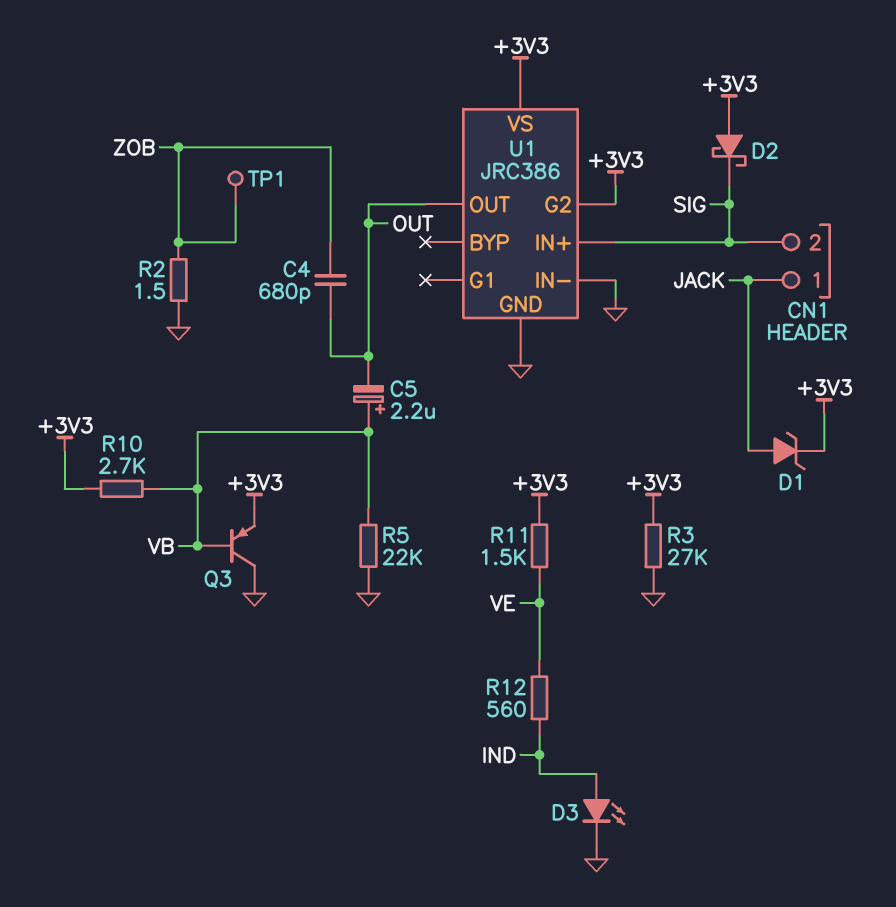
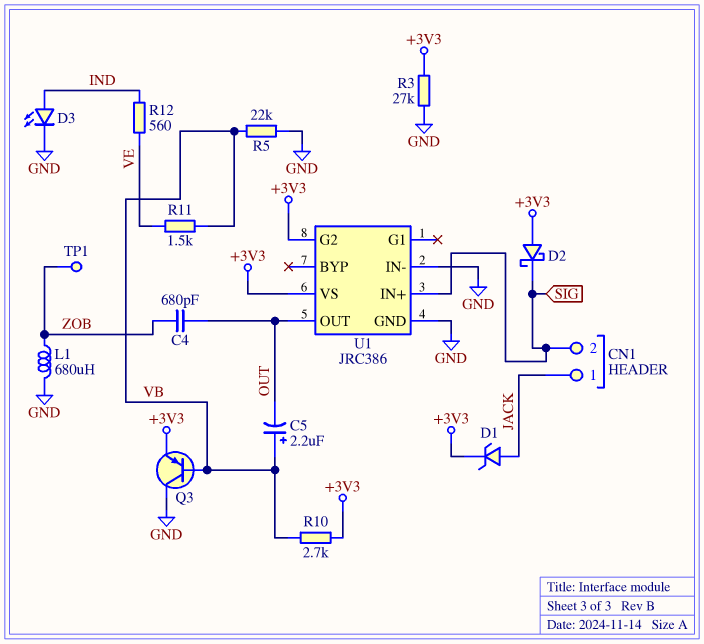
L1: none -> 680uH (GND, ZOB)
R2: 1.5 (GND, ZOB) -> none
R11: 1.5k (+3V3, VE) -> 1.5k (VB, VE)

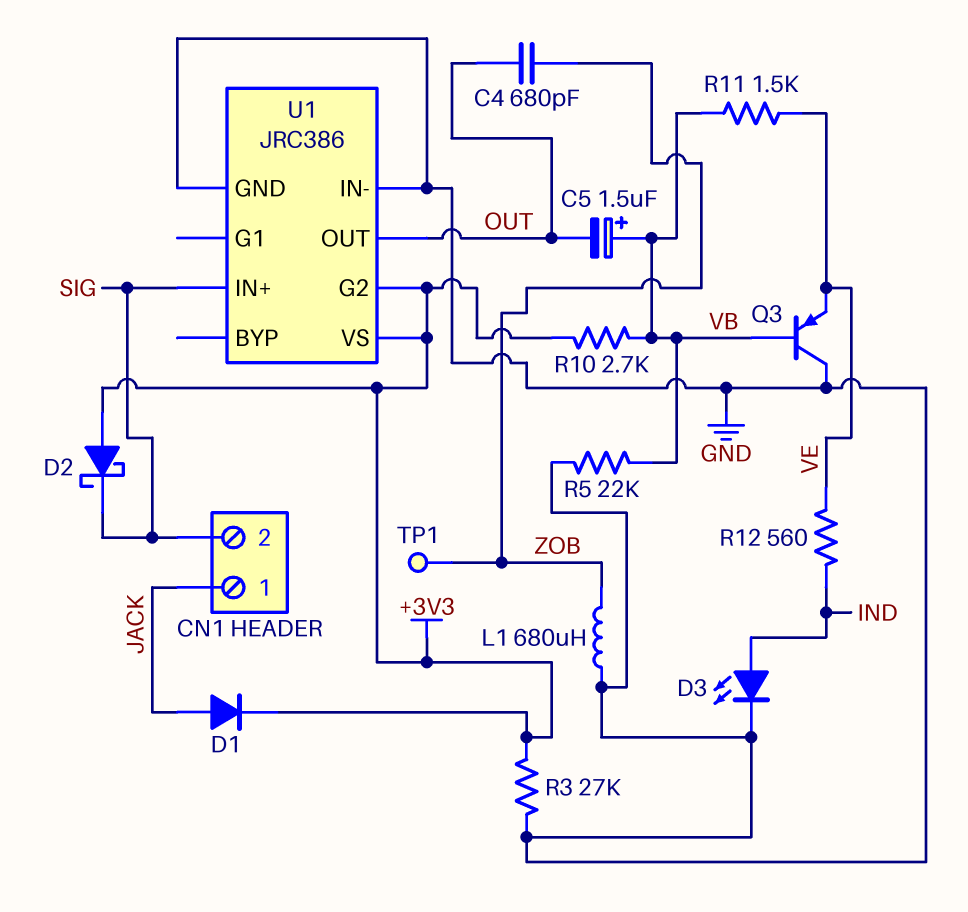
C5: 2.2uF (plus VB, minus OUT) -> 1.5uF (plus VB, minus OUT)
D1: zener (A JACK, K +3V3) -> diode (A JACK, K +3V3)
Q3: PNP (B VB, C GND, E +3V3) -> PNP (B VB, C GND, E VE)

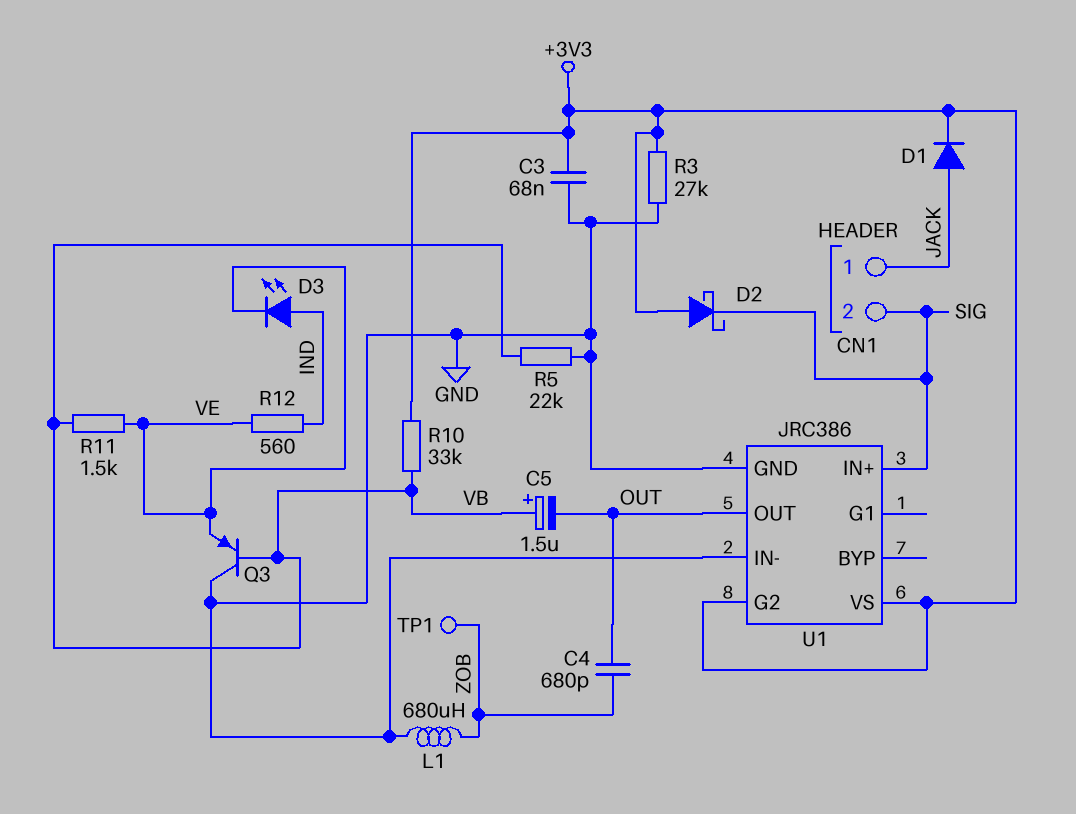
C3: none -> 68nF (+3V3, GND)
D3: LED (A IND, K GND) -> LED (A IND, K VE)
R10: 2.7k (+3V3, VB) -> 33k (+3V3, VB)

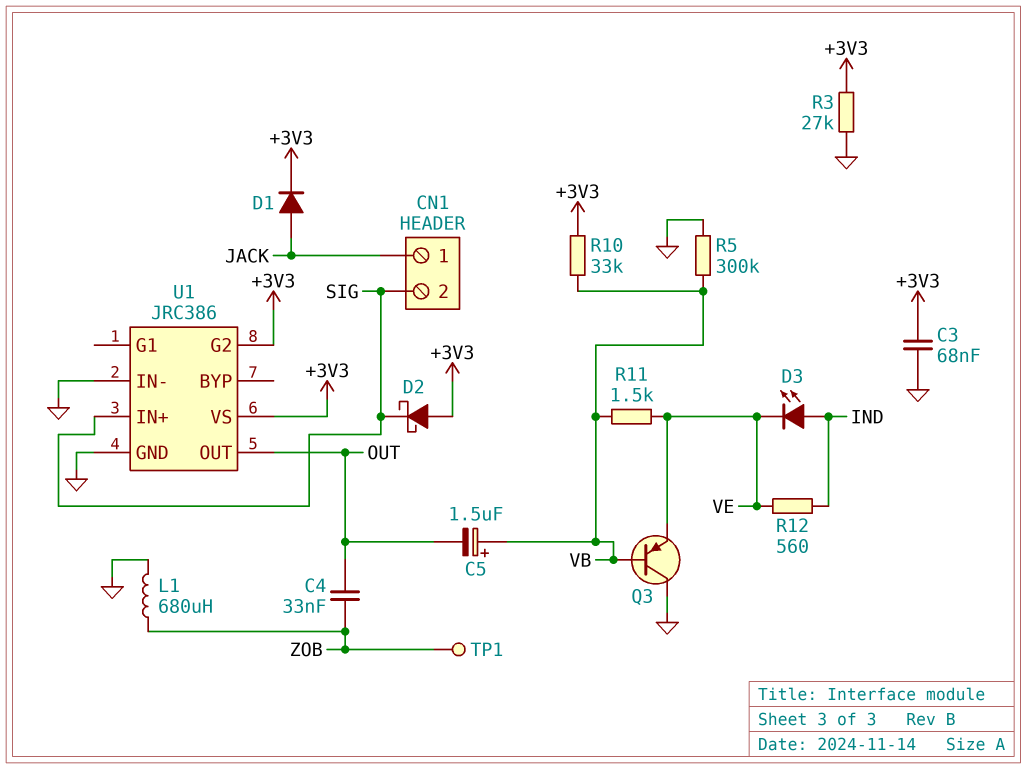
C4: 680pF (OUT, ZOB) -> 33nF (OUT, ZOB)
R5: 22k (GND, VB) -> 300k (GND, VB)

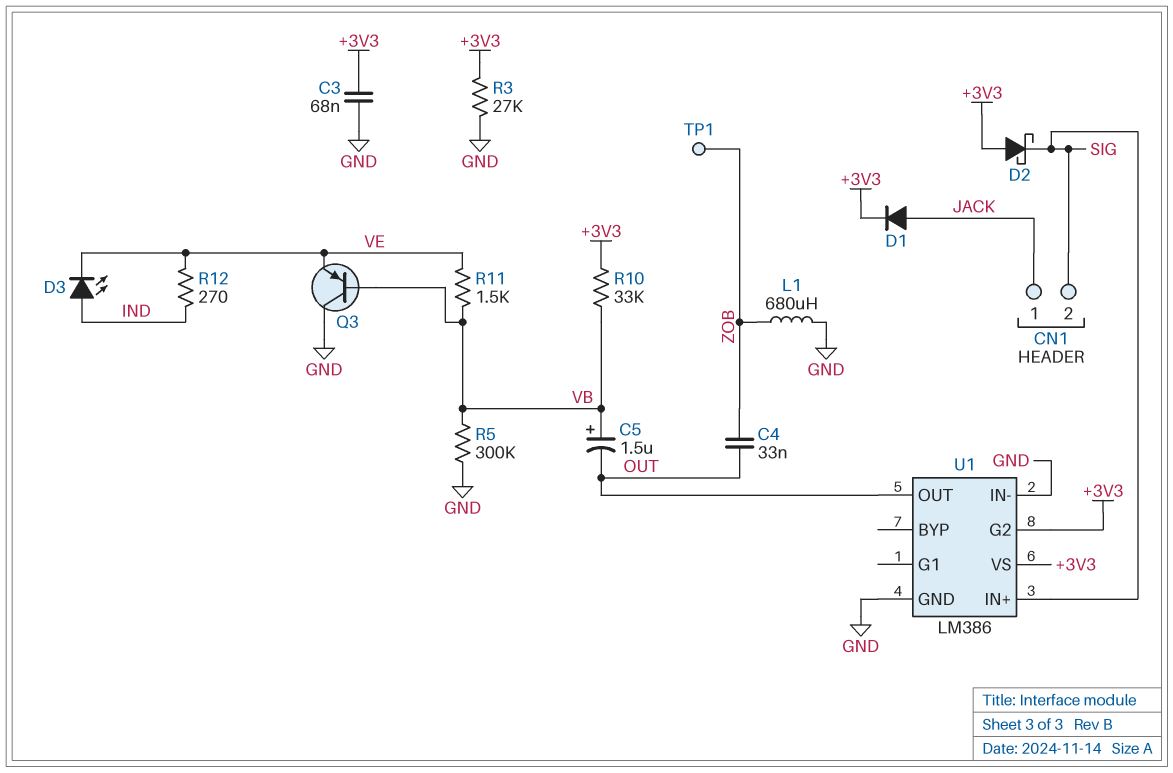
R12: 560 (IND, VE) -> 270 (IND, VE)
U1: JRC386 -> LM386

